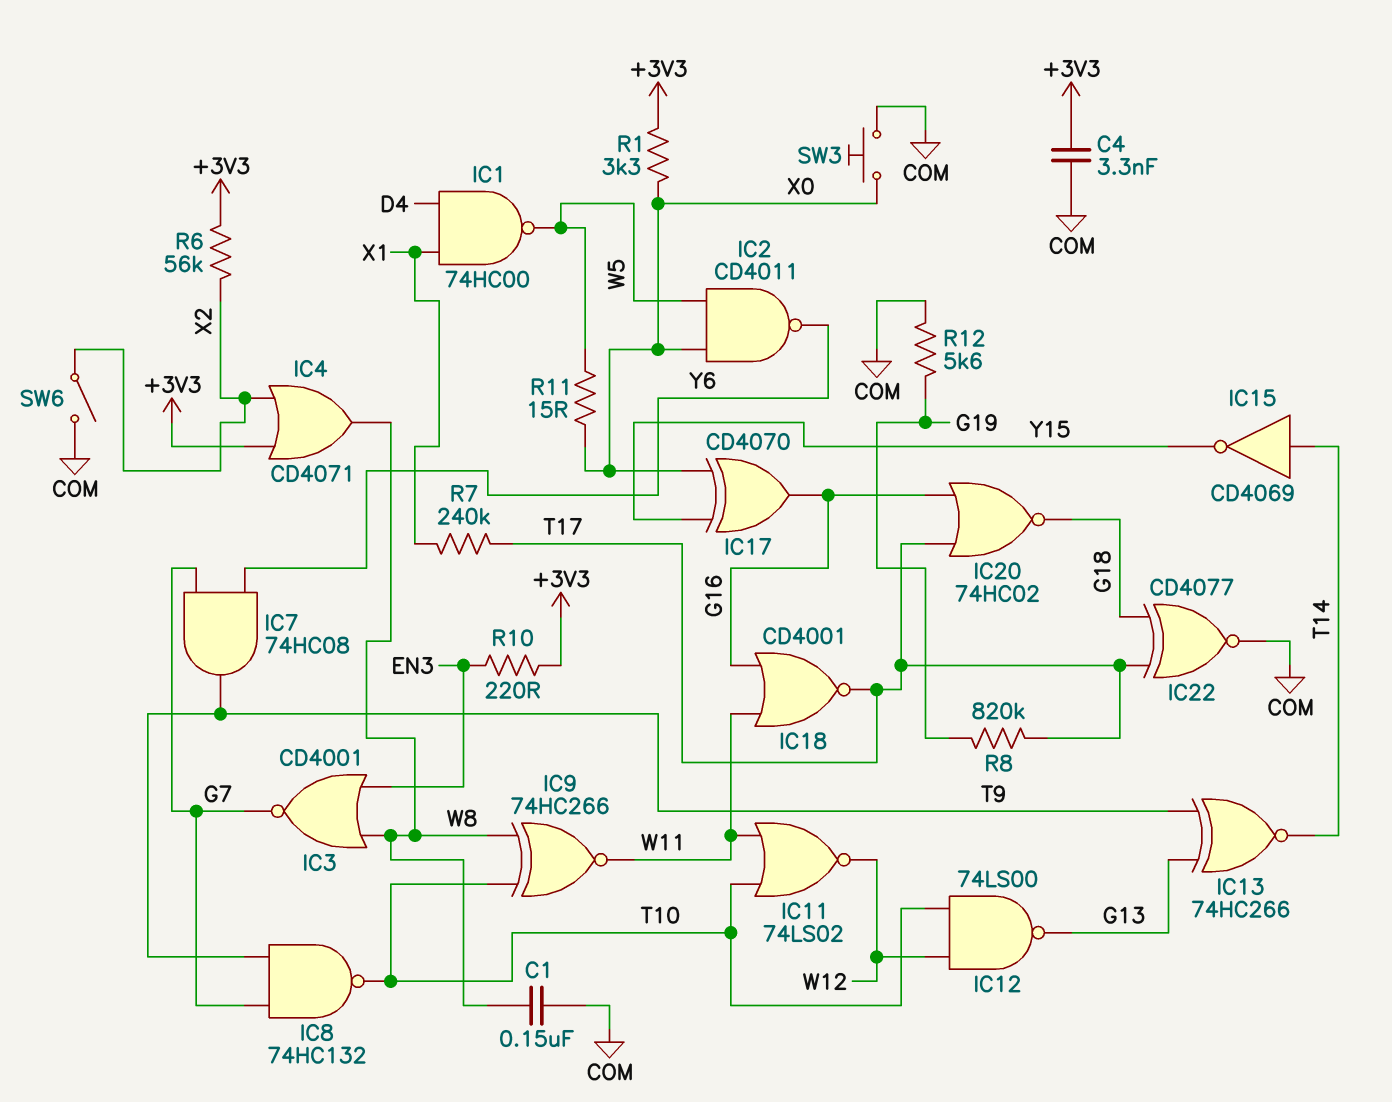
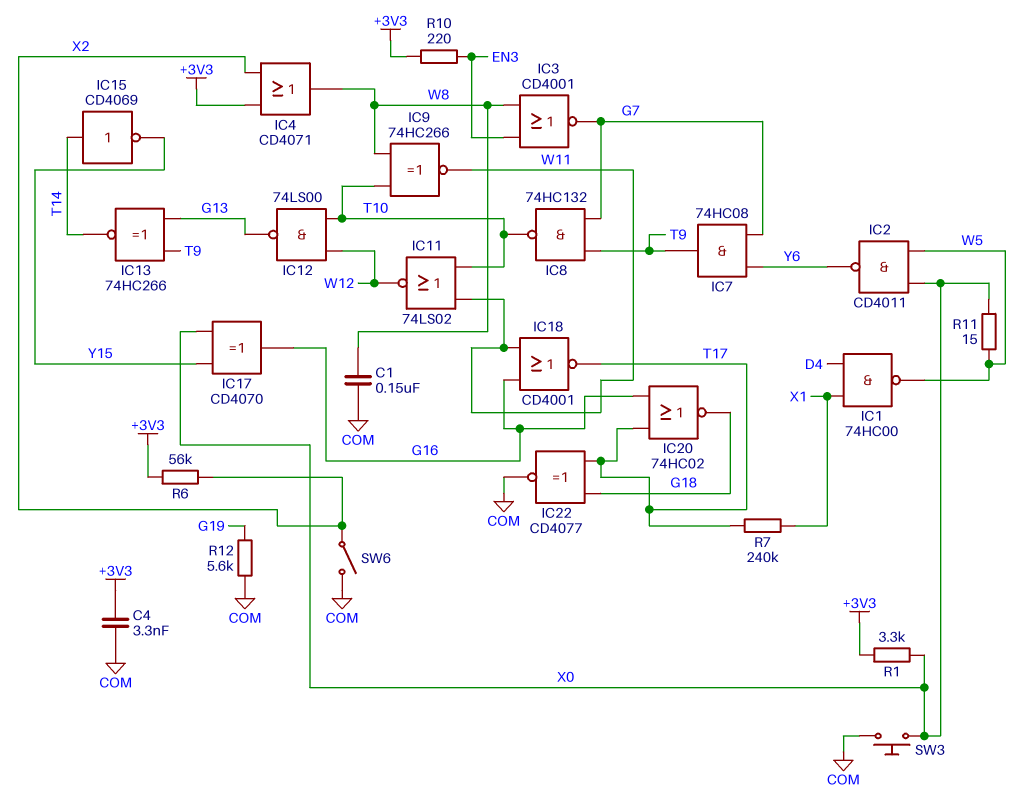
R8: 820k (G19, T17) -> none

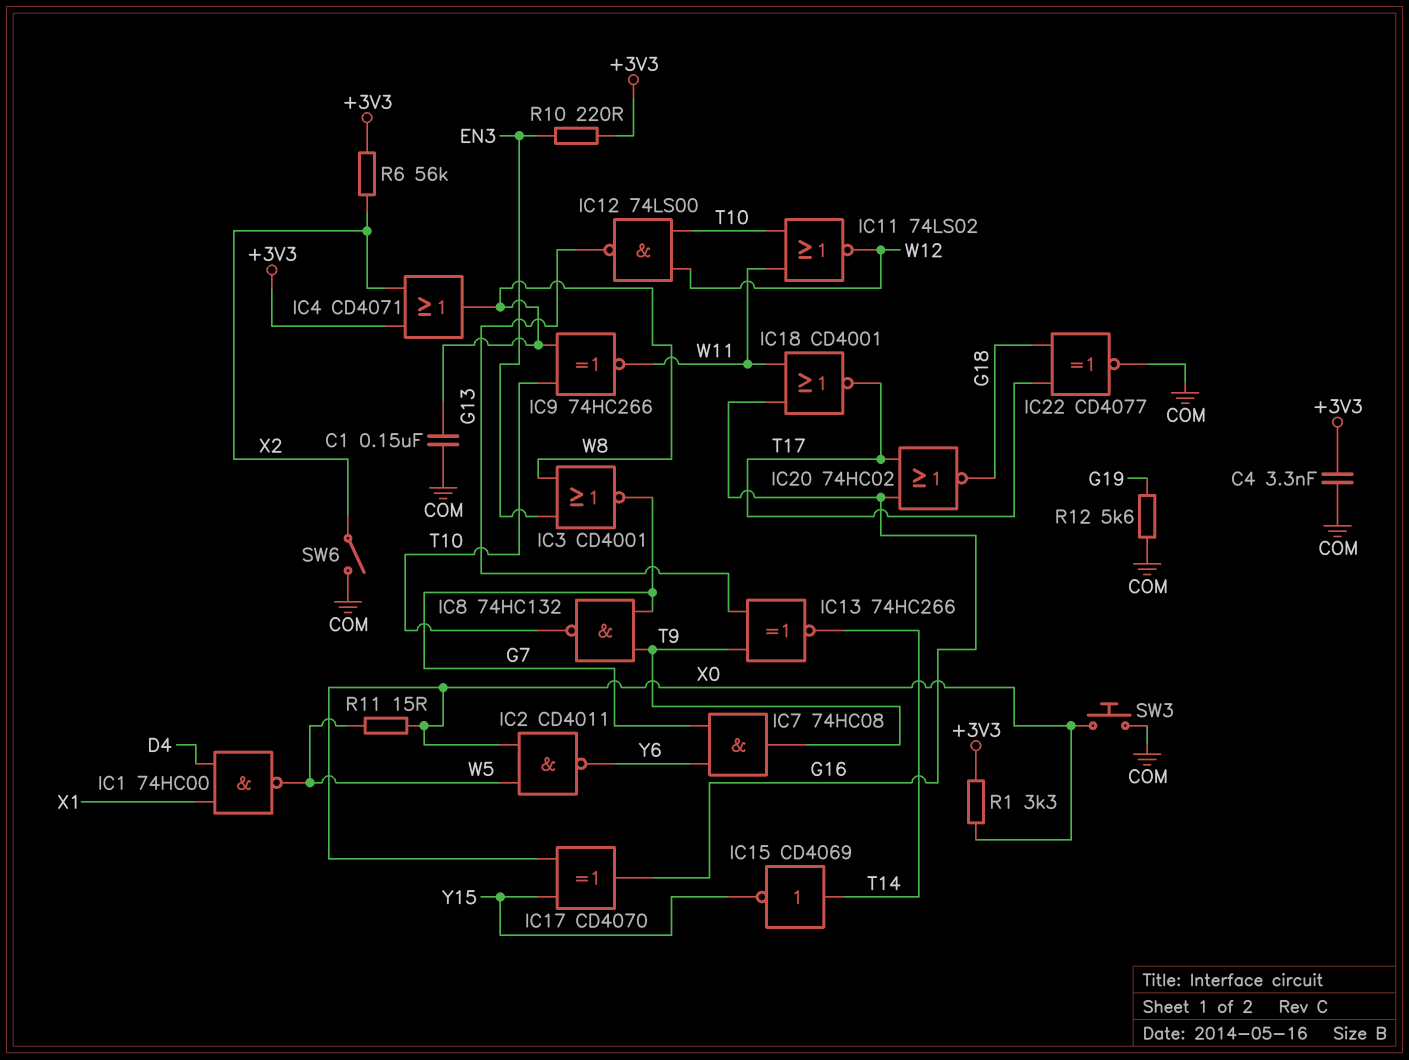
R7: 240k (T17, X1) -> none

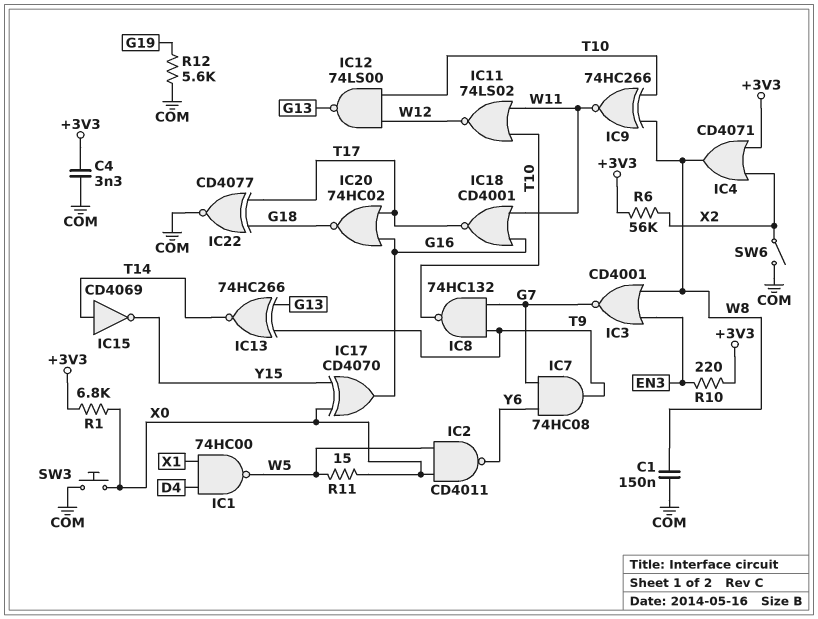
R1: 3.3k (+3V3, X0) -> 6.8k (+3V3, X0)

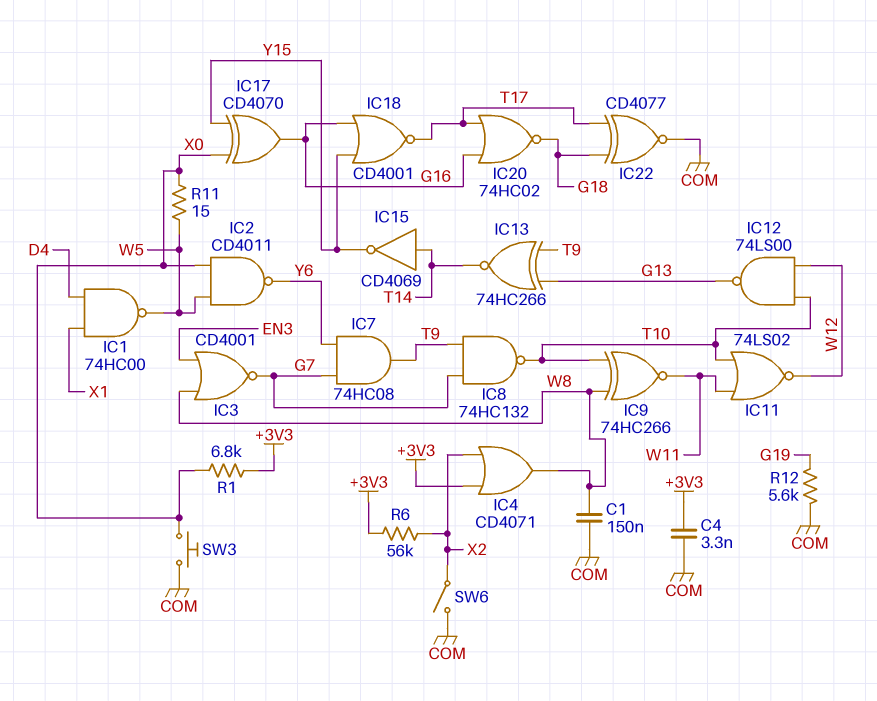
IC18: NOR CD4001 (in G16, in W11, out T17) -> NOR CD4001 (in G16, in Y15, out T17)
R10: 220 (+3V3, EN3) -> none

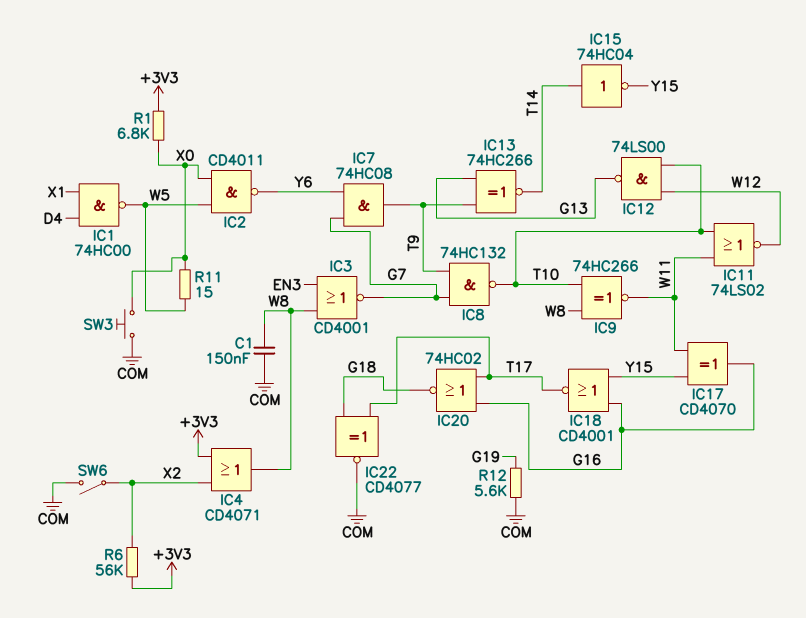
C4: 3.3nF (+3V3, COM) -> none
IC15: NOT CD4069 (in T14, out Y15) -> NOT 74HC04 (in T14, out Y15)
IC17: XOR CD4070 (in X0, in Y15, out G16) -> XOR CD4070 (in W11, in Y15, out G16)

